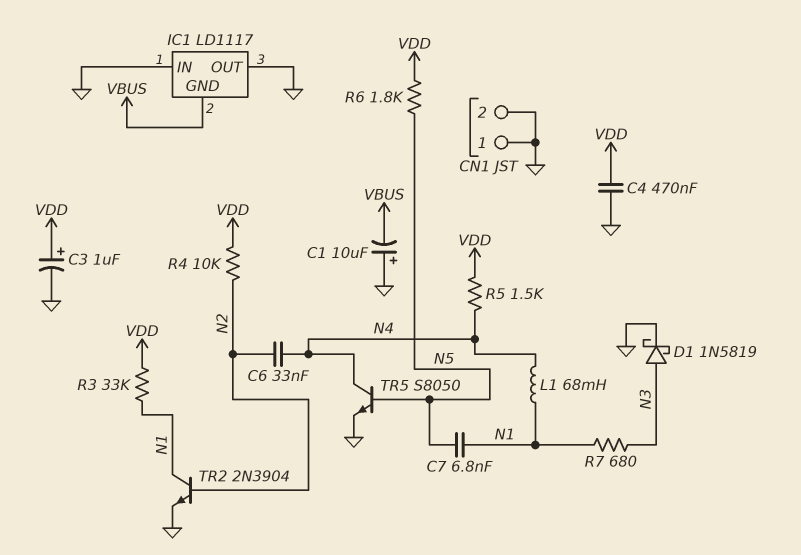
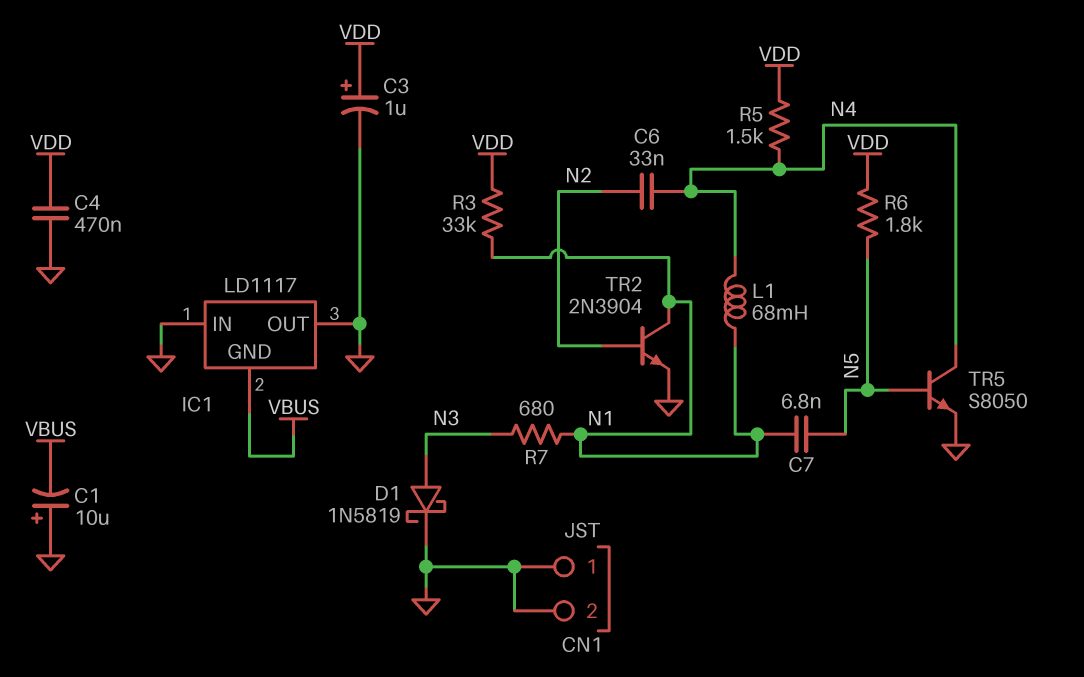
R4: 10k (N2, VDD) -> none

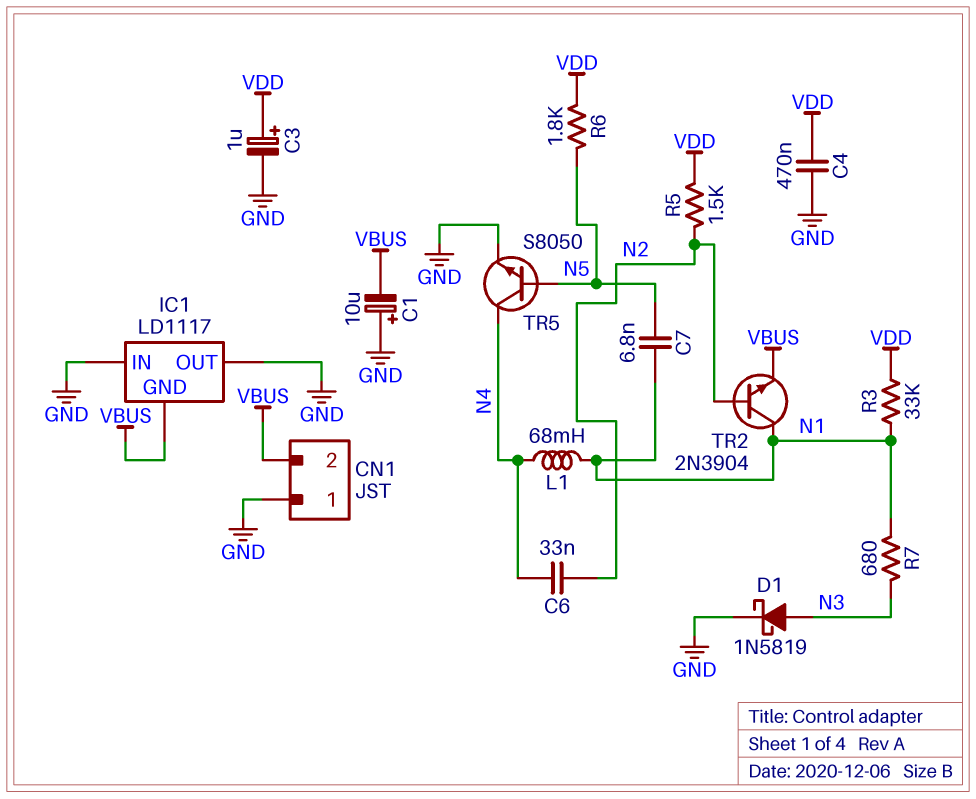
CN1 pin 2: GND -> VBUS
R5: 1.5k (N4, VDD) -> 1.5k (N2, VDD)
TR2: NPN 2N3904 (B N2, C N1, E GND) -> NPN 2N3904 (B N2, C N1, E VBUS)

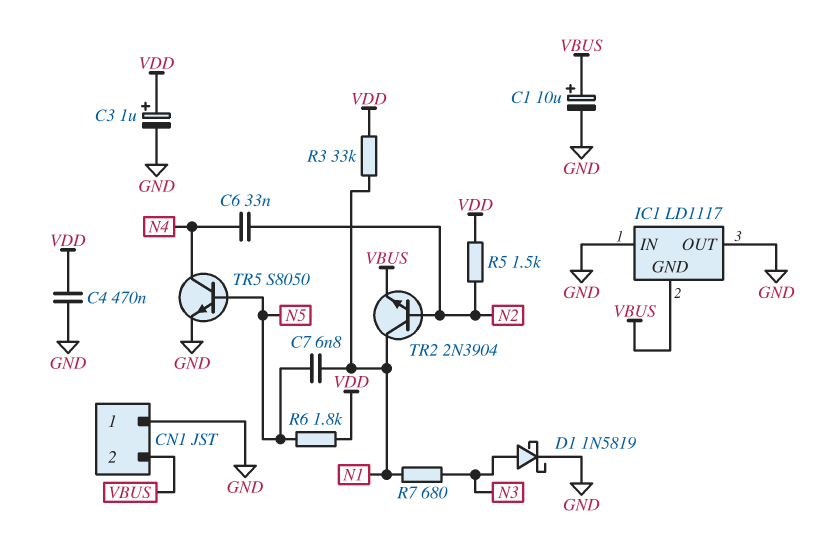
C1: 10uF (plus GND, minus VBUS) -> 10uF (plus VBUS, minus GND)
L1: 68mH (N1, N4) -> none

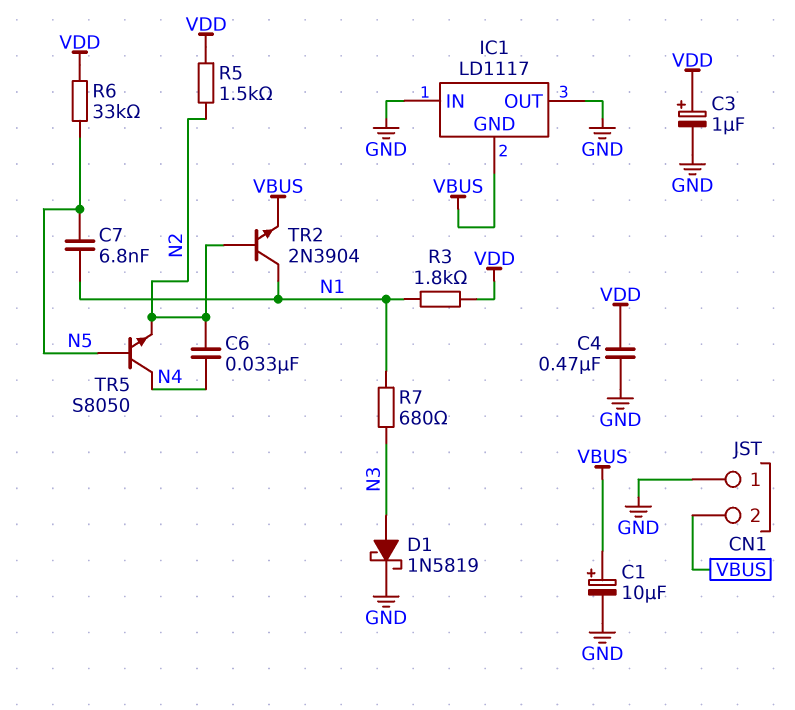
R3: 33k (N1, VDD) -> 1.8k (N1, VDD)
R6: 1.8k (N5, VDD) -> 33k (N5, VDD)
TR5: NPN S8050 (B N5, C N4, E GND) -> NPN S8050 (B N5, C N4, E N2)

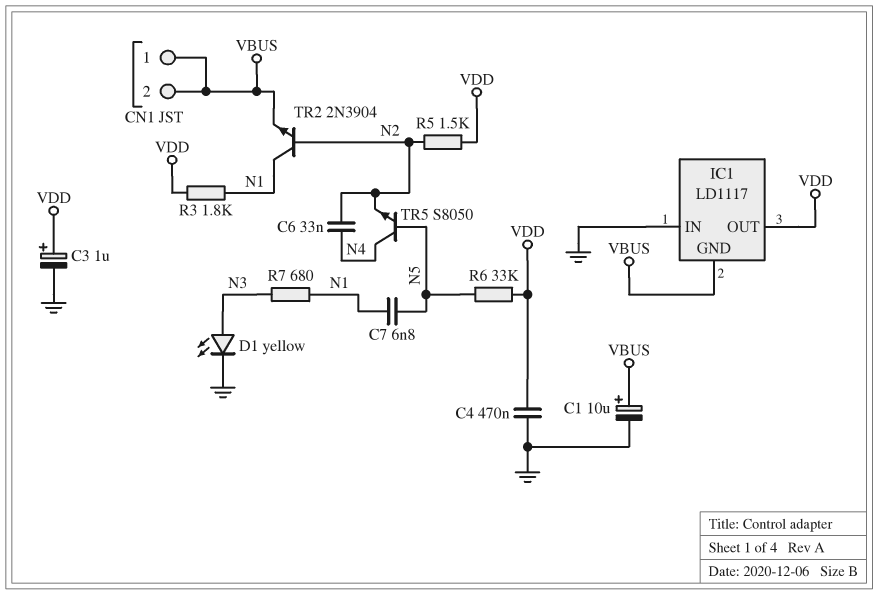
CN1 pin 1: GND -> VBUS
D1: schottky 1N5819 (A N3, K GND) -> LED yellow (A N3, K GND)
IC1 pin OUT: GND -> VDD

